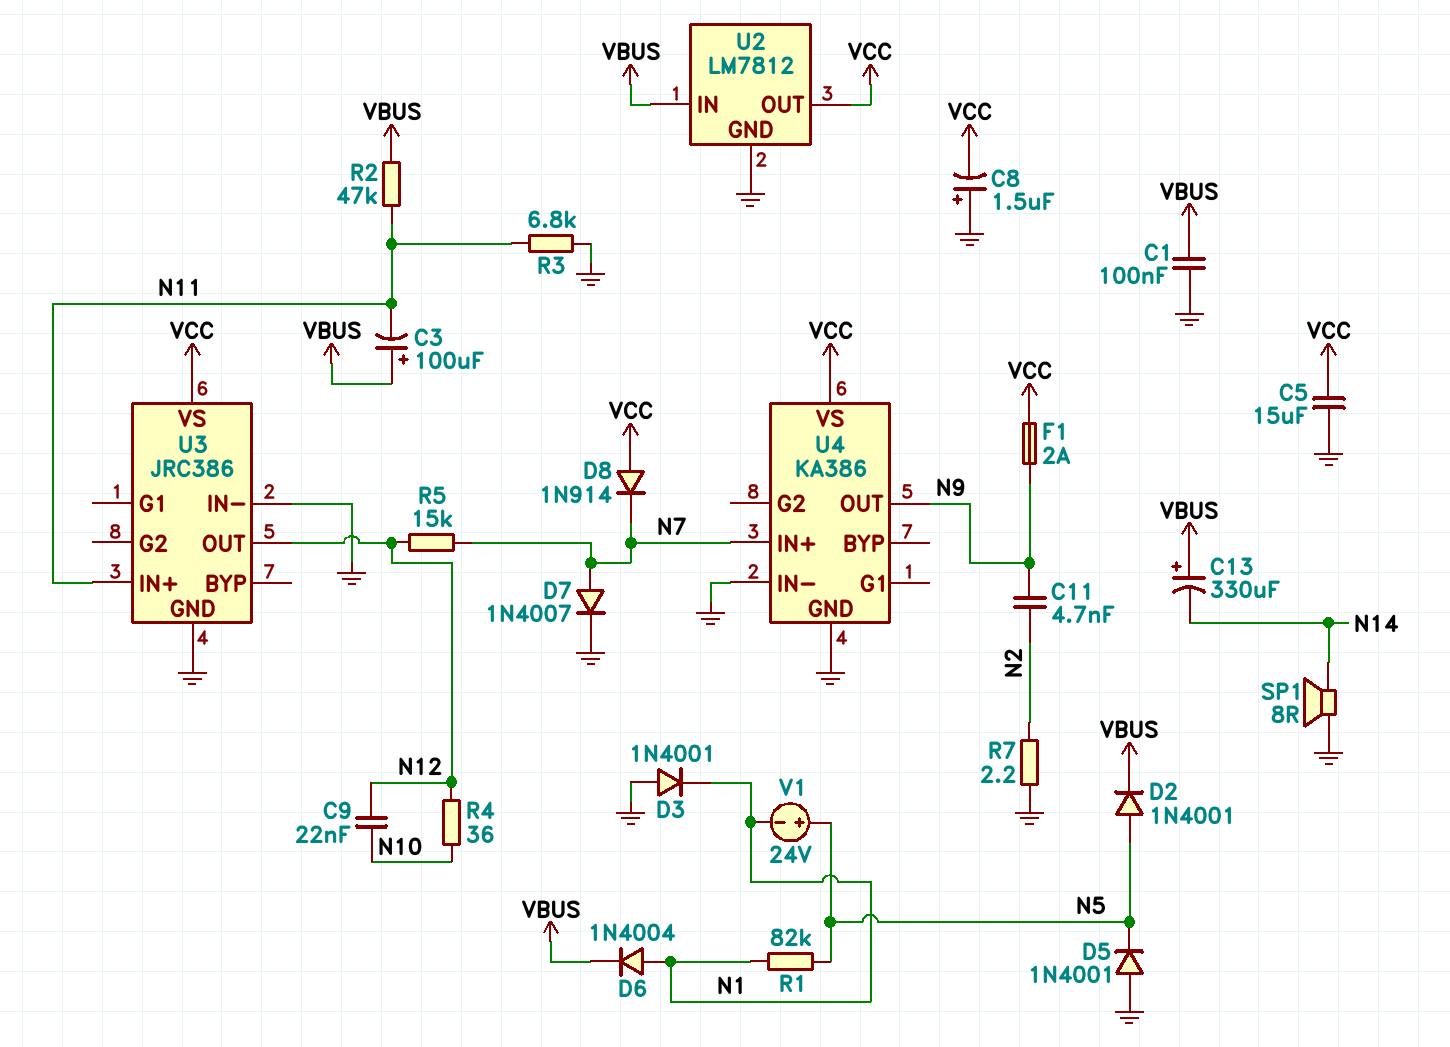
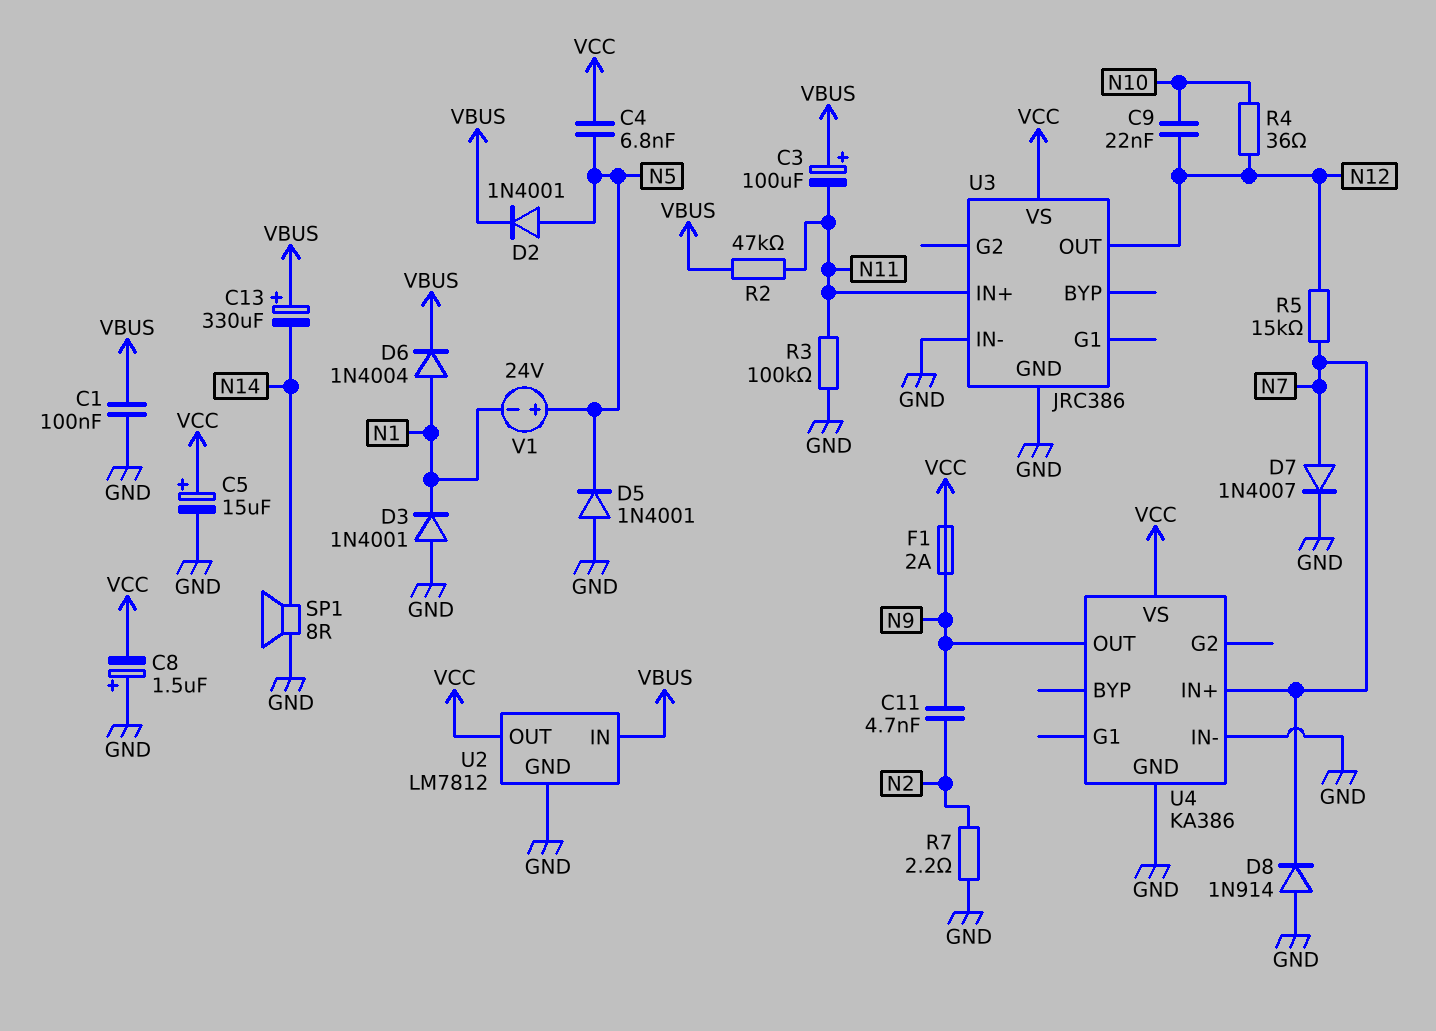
C4: none -> 6.8nF (N5, VCC)
C5: 15uF (GND, VCC) -> 15uF (plus VCC, minus GND)
D8: diode 1N914 (A VCC, K N7) -> diode 1N914 (A GND, K N7)
R1: 82k (N1, N5) -> none
R3: 6.8k (GND, N11) -> 100k (GND, N11)

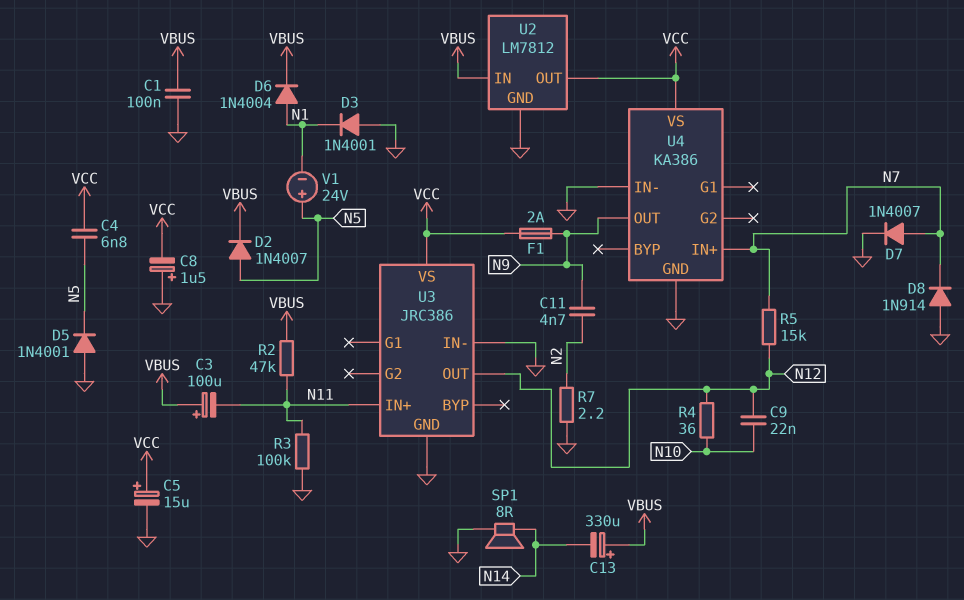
D2: diode 1N4001 (A N5, K VBUS) -> diode 1N4007 (A N5, K VBUS)

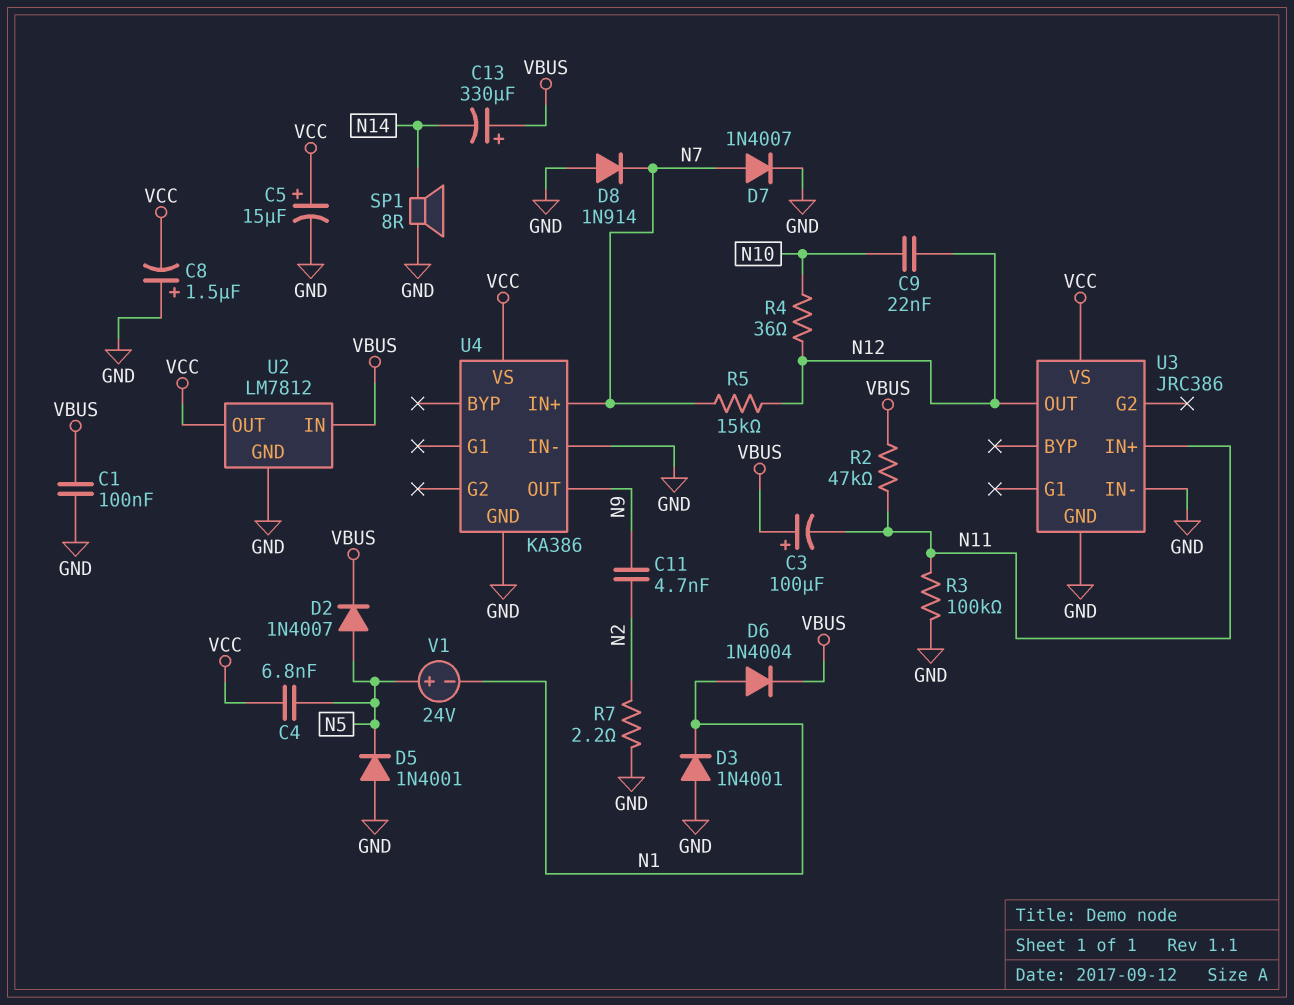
F1: 2A (N9, VCC) -> none

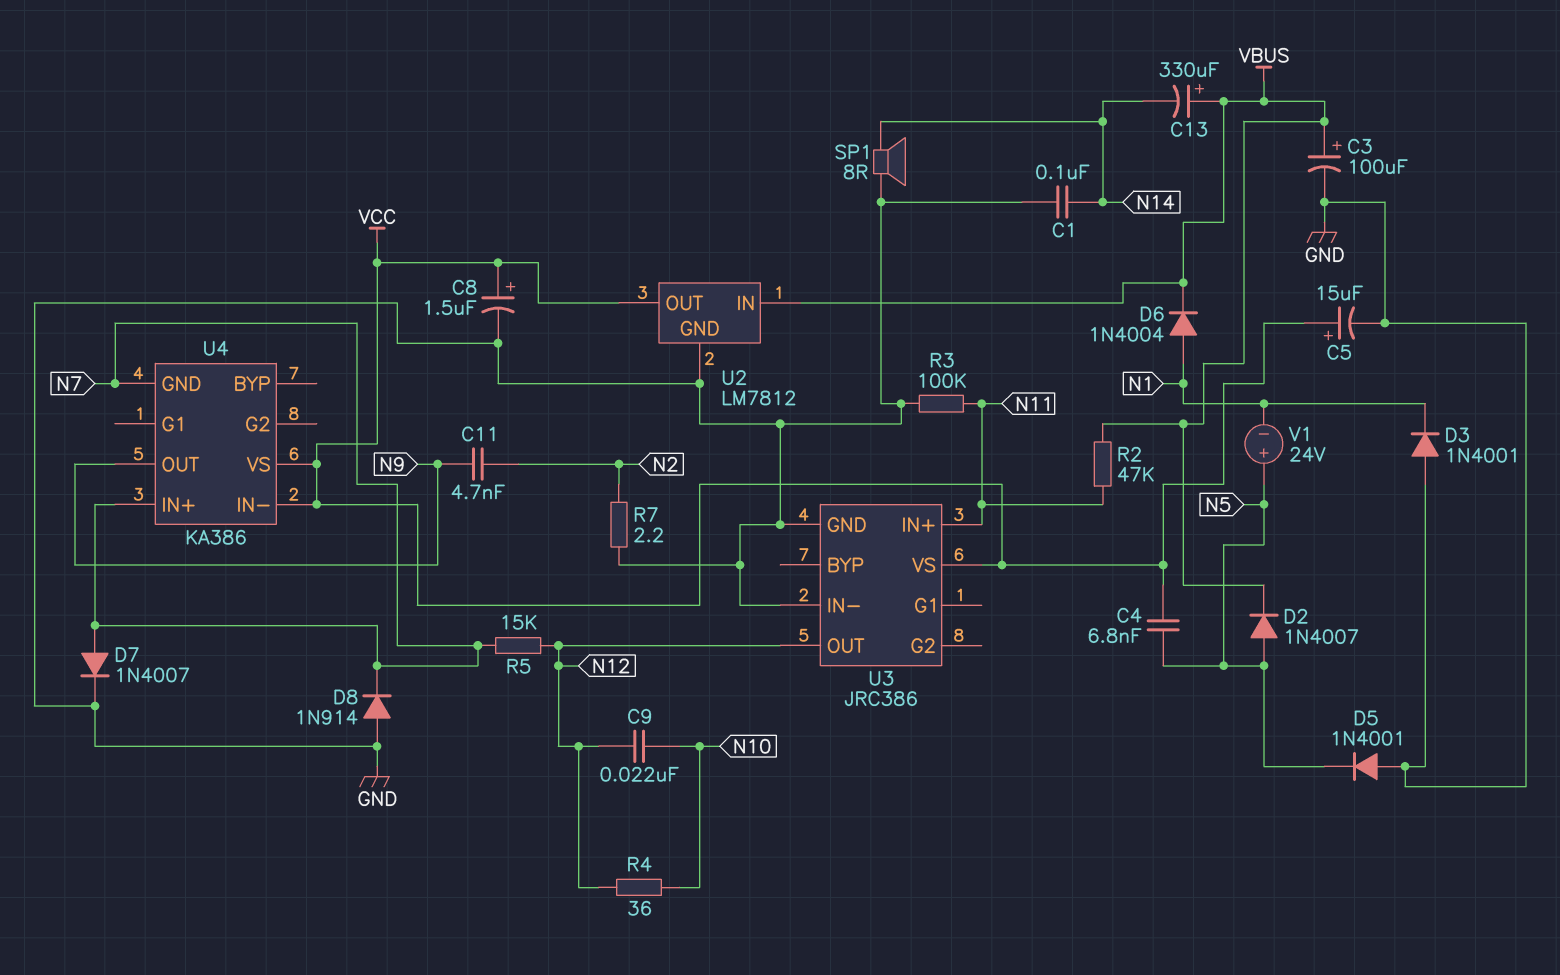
C1: 100nF (GND, VBUS) -> 100nF (GND, N14)
C3: 100uF (plus VBUS, minus N11) -> 100uF (plus VBUS, minus GND)
C8: 1.5uF (plus GND, minus VCC) -> 1.5uF (plus VCC, minus GND)
U4 pin GND: GND -> N7
U4 pin IN-: GND -> VCC

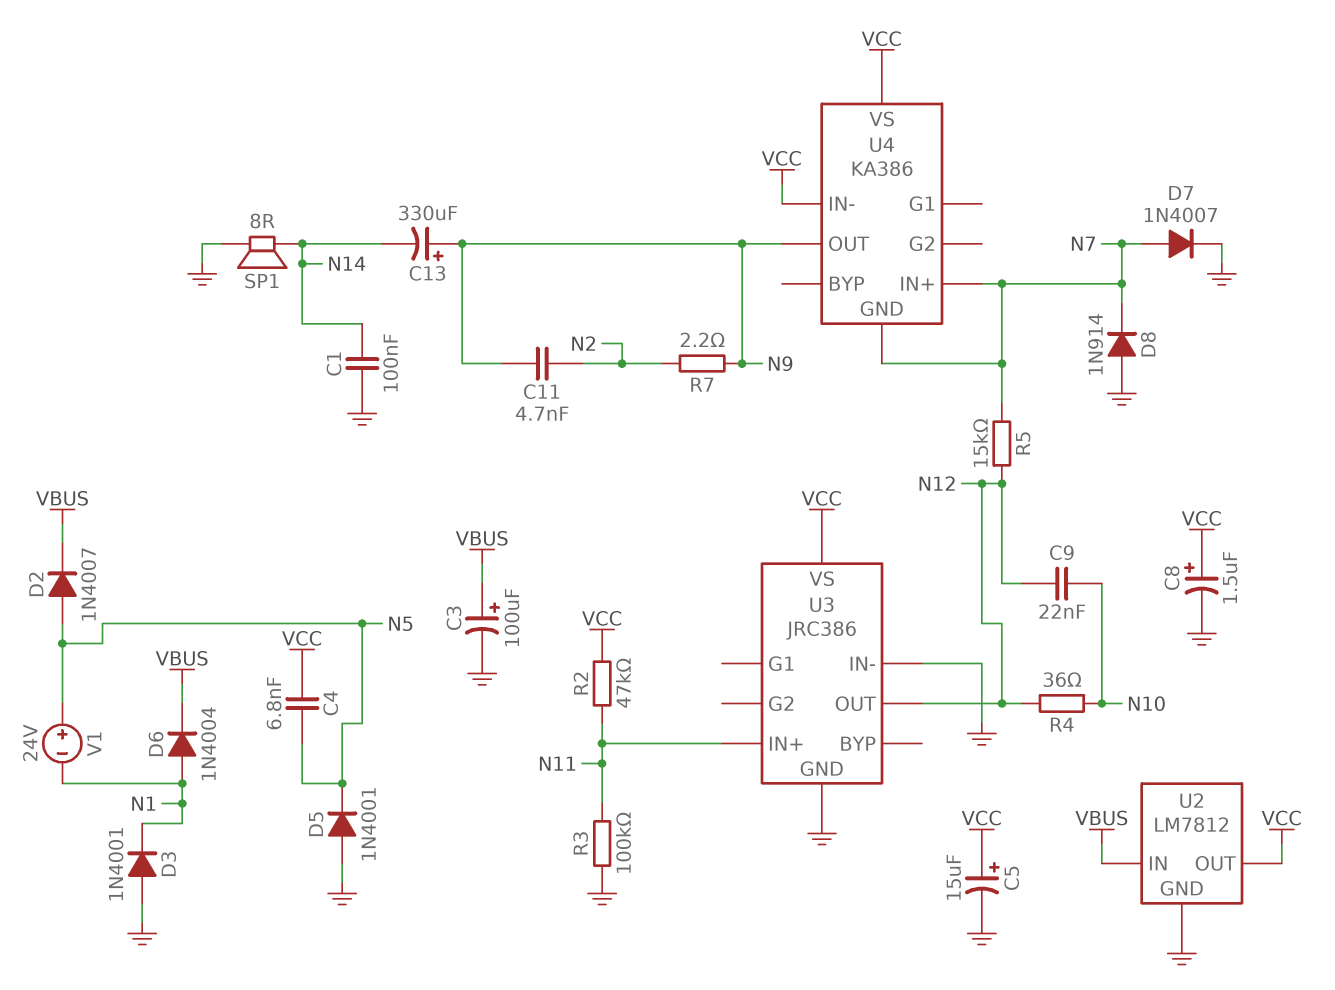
C13: 330uF (plus VBUS, minus N14) -> 330uF (plus N9, minus N14)
R2: 47k (N11, VBUS) -> 47k (N11, VCC)
R7: 2.2 (GND, N2) -> 2.2 (N2, N9)

